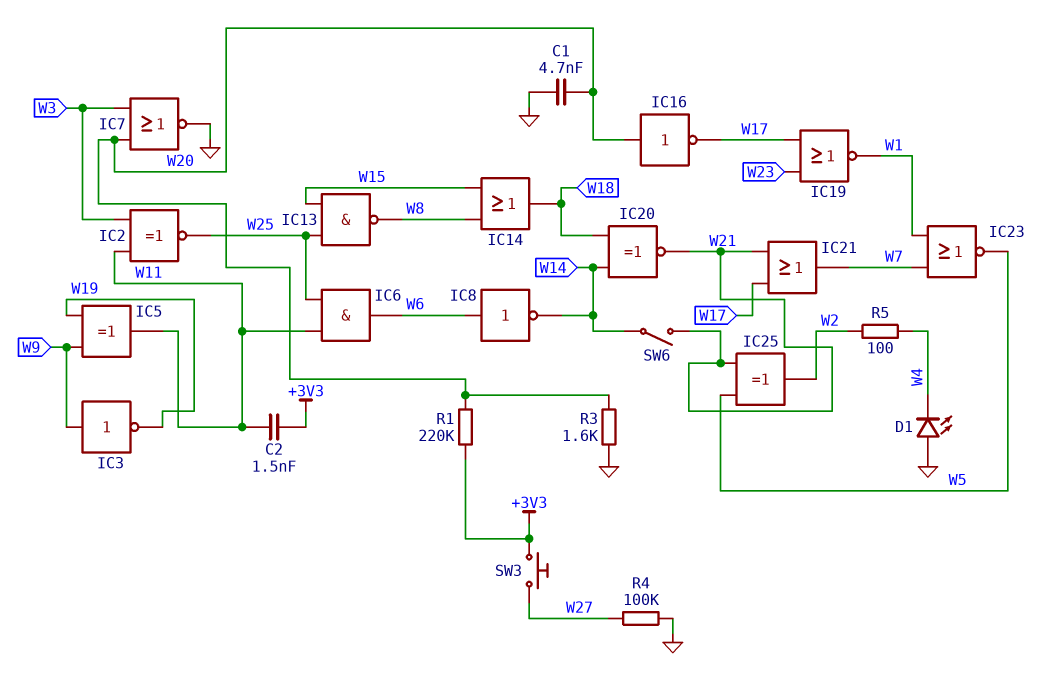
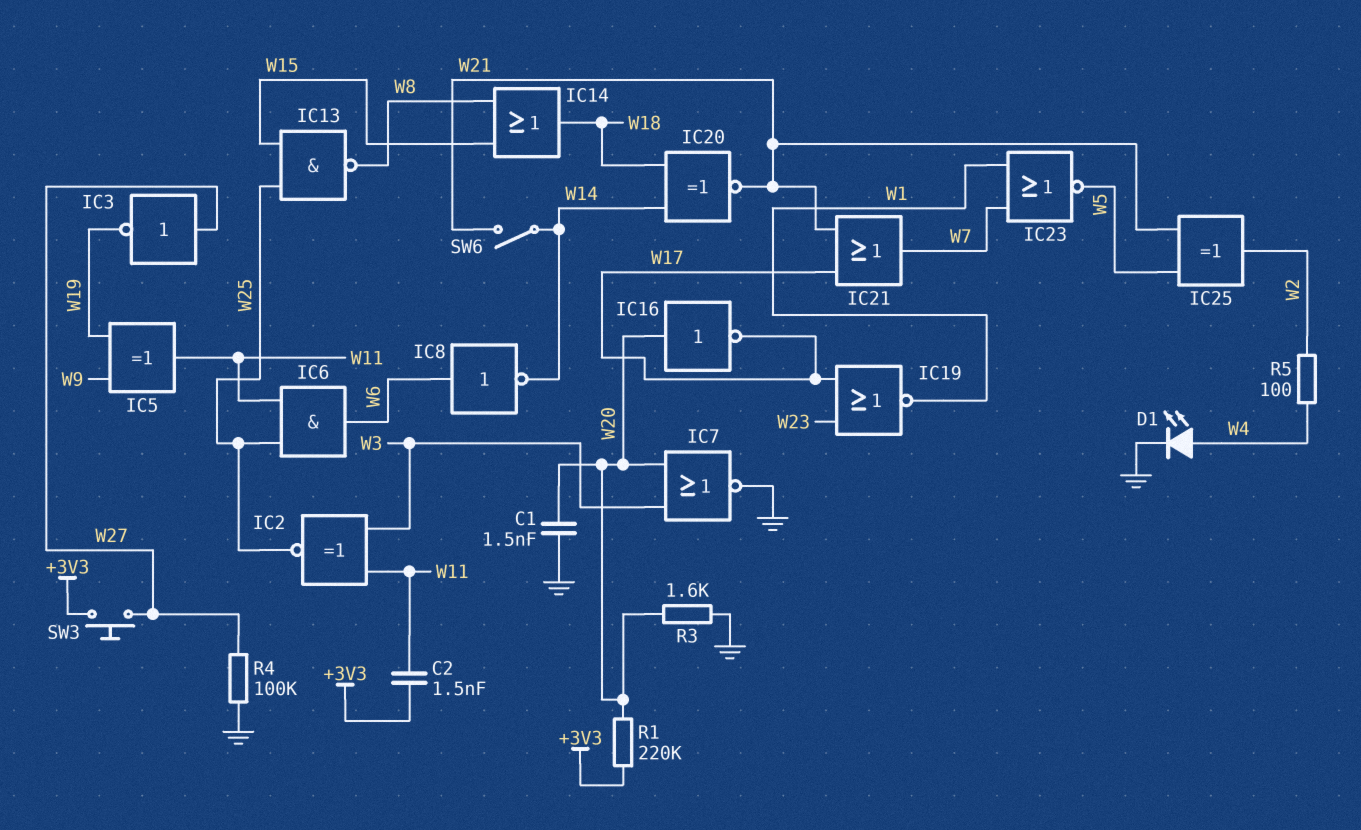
C1: 4.7nF (GND, W20) -> 1.5nF (GND, W20)
D1: LED (A GND, K W4) -> LED (A W4, K GND)
IC3: NOT (in W9, out W19) -> NOT (in W27, out W19)

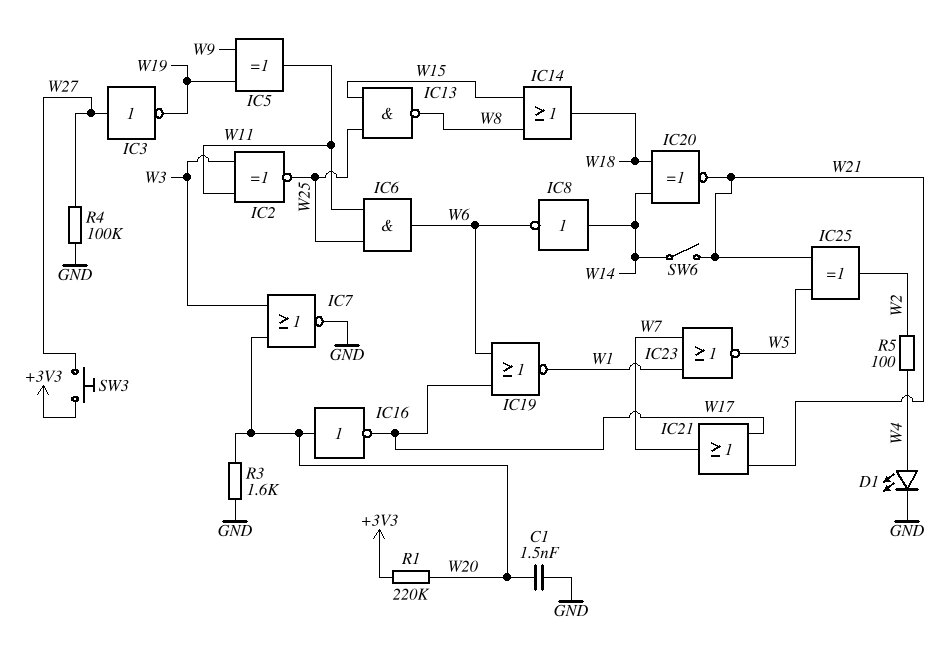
C2: 1.5nF (+3V3, W11) -> none
IC8: NOT (in W6, out W14) -> NOT (in W14, out W6)
IC19: NOR (in W17, in W23, out W1) -> NOR (in W6, in W17, out W1)

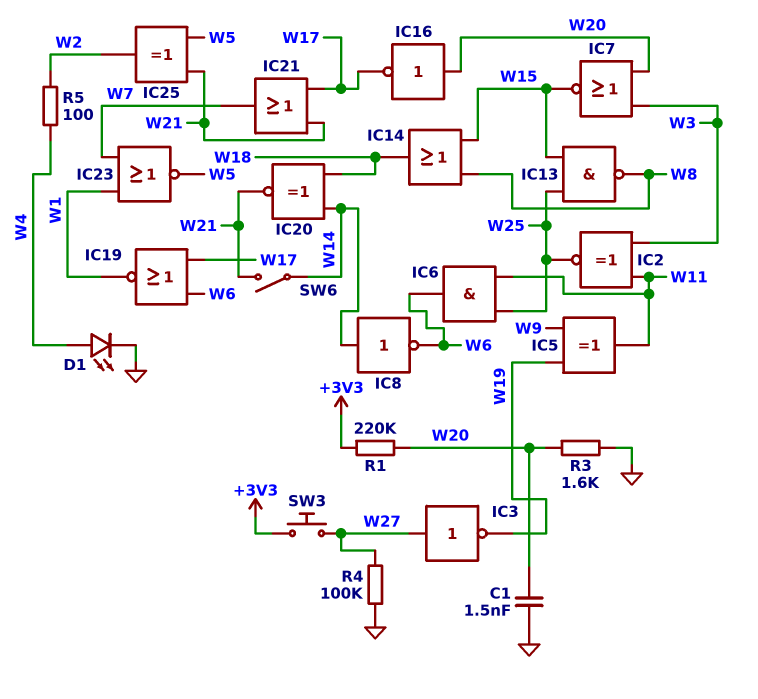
IC7: NOR (in W3, in W20, out GND) -> NOR (in W3, in W20, out W15)

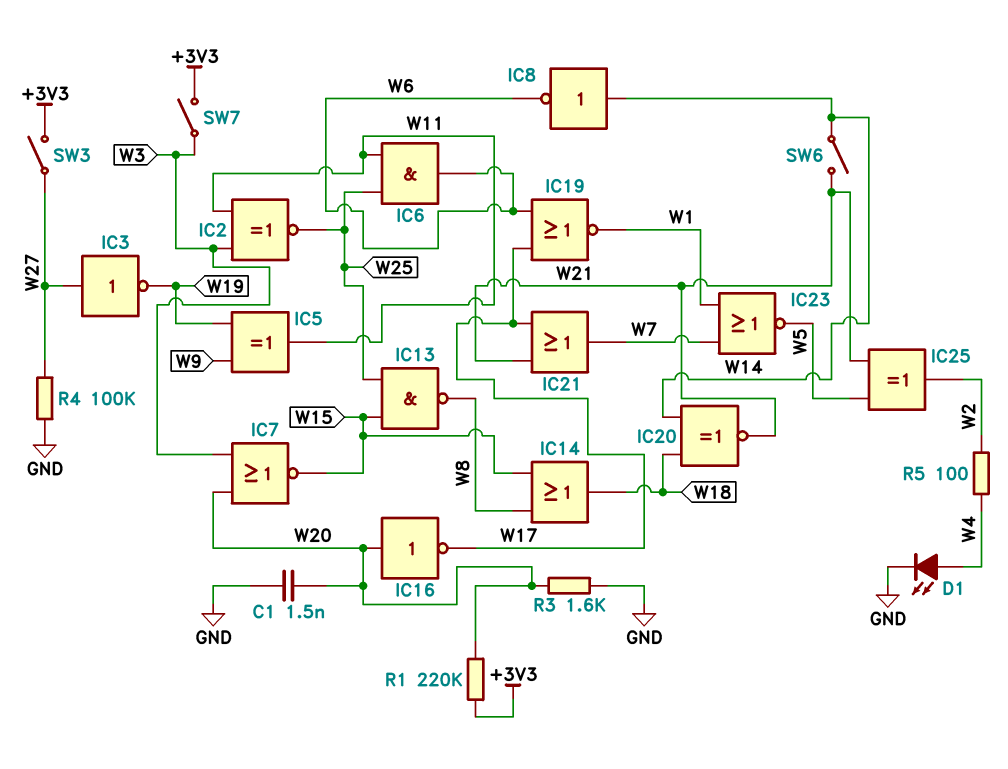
SW3: button (+3V3, W27) -> switch (+3V3, W27)
SW7: none -> switch (+3V3, W3)

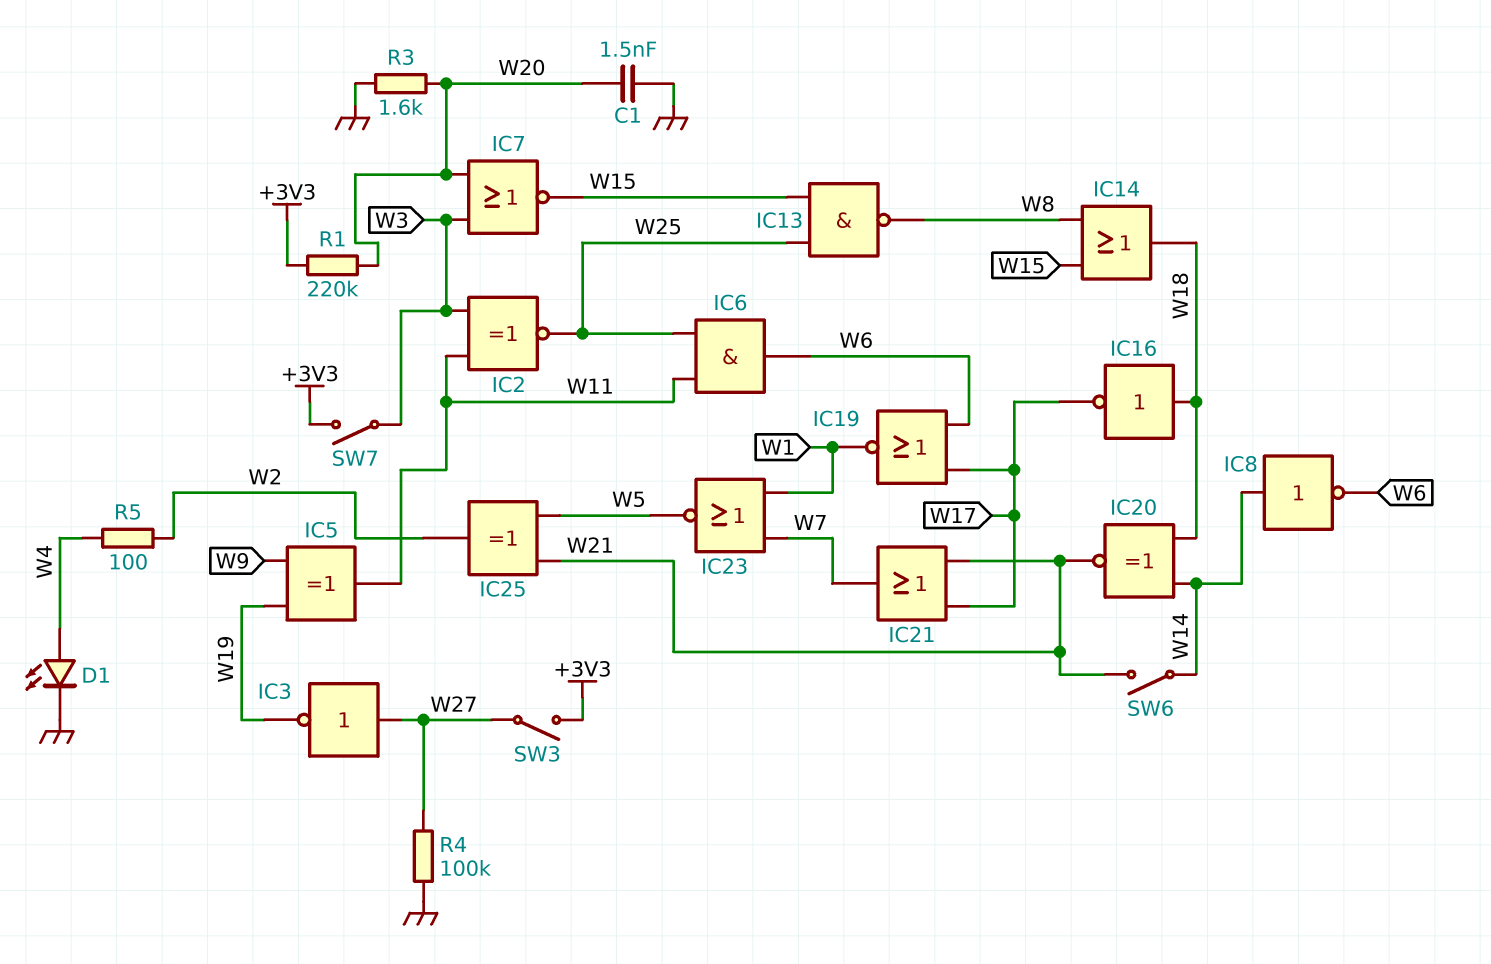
IC16: NOT (in W20, out W17) -> NOT (in W18, out W17)

